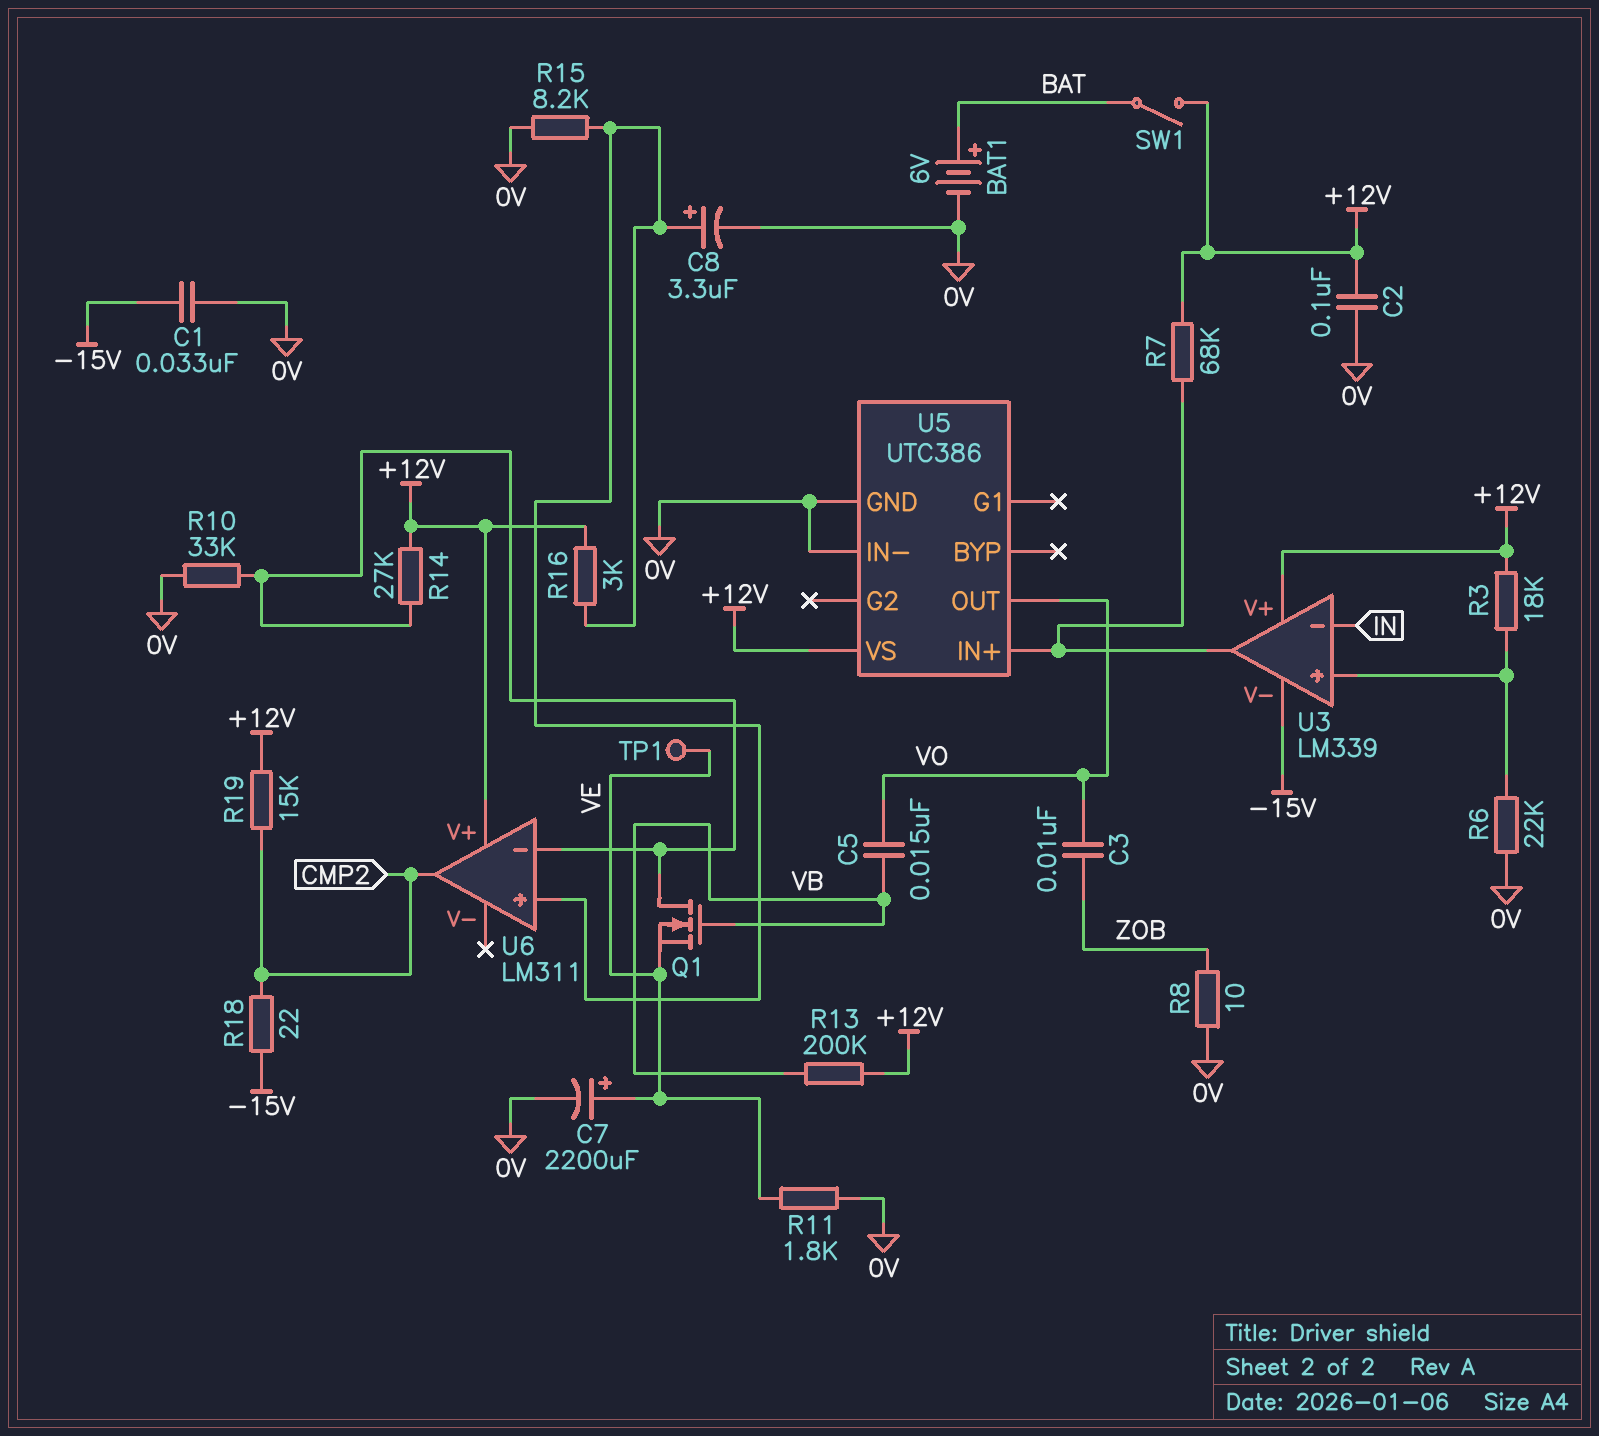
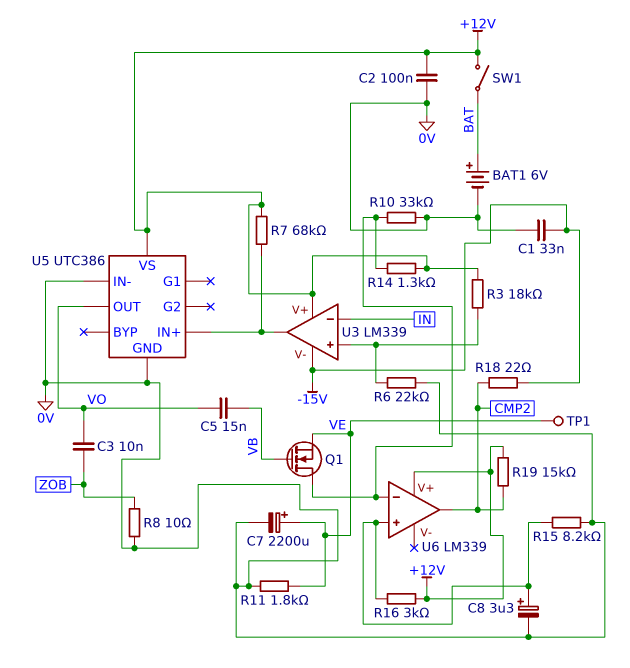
R13: 200k (+12V, VB) -> none
R14: 27k (+12V, U6/in-) -> 1.3k (+12V, U6/in-)
U6: LM311 -> LM339

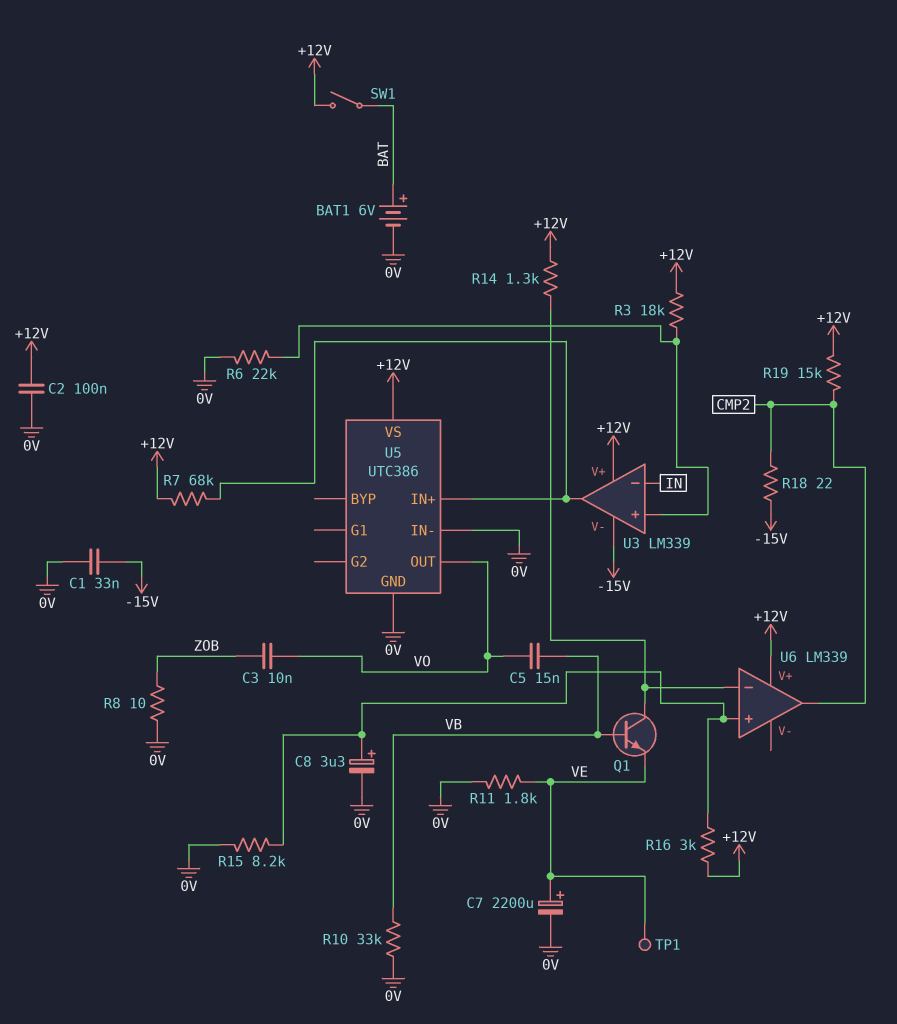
Q1: NMOS (G VB, D U6/in-, S VE) -> NPN (B VB, C U6/in-, E VE)
R10: 33k (0V, U6/in-) -> 33k (0V, VB)

